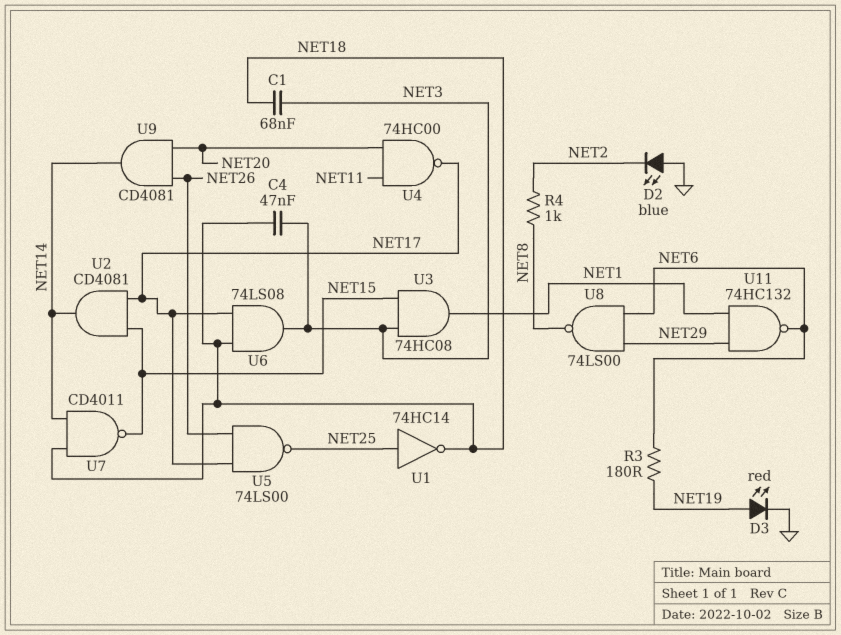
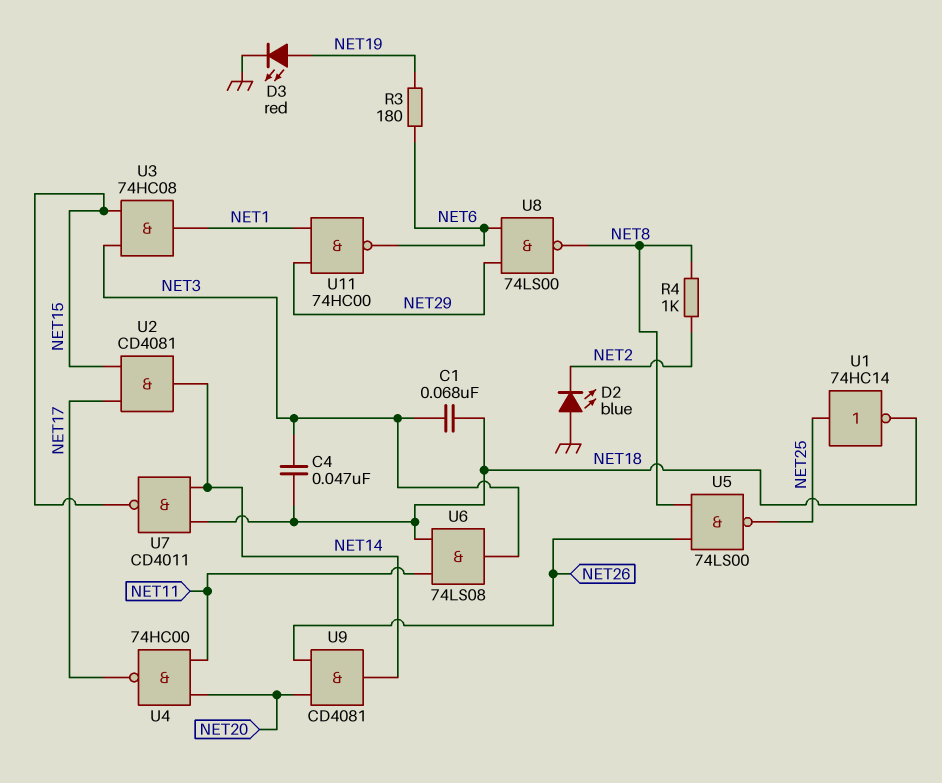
U5: NAND 74LS00 (in NET17, in NET26, out NET25) -> NAND 74LS00 (in NET8, in NET26, out NET25)
U6: AND 74LS08 (in NET17, in NET18, out NET3) -> AND 74LS08 (in NET11, in NET18, out NET3)
U11: NAND 74HC132 (in NET1, in NET29, out NET6) -> NAND 74HC00 (in NET1, in NET29, out NET6)

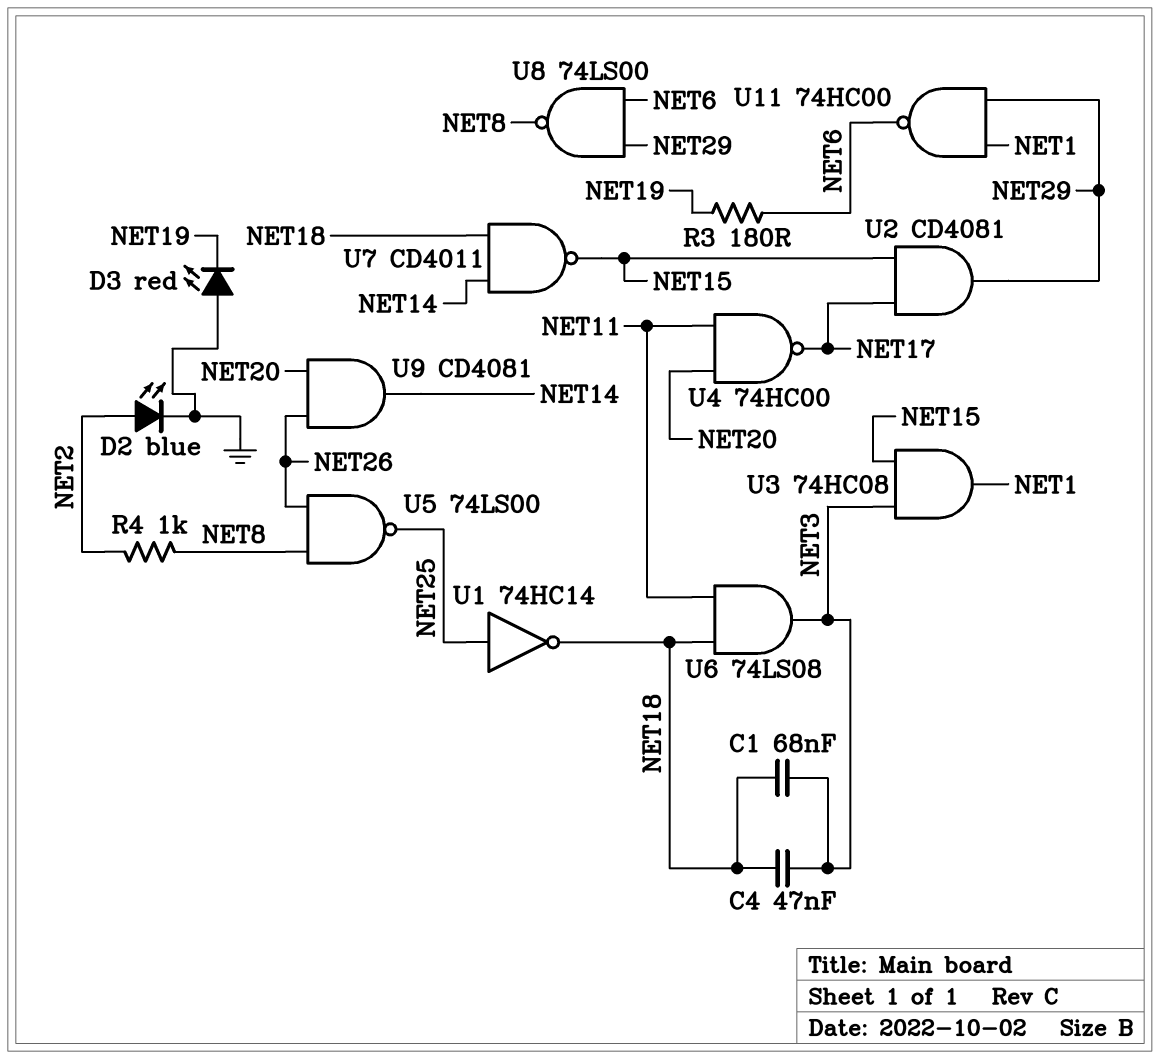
D2: LED blue (A GND, K NET2) -> LED blue (A NET2, K GND)
D3: LED red (A NET19, K GND) -> LED red (A GND, K NET19)
U2: AND CD4081 (in NET15, in NET17, out NET14) -> AND CD4081 (in NET15, in NET17, out NET29)

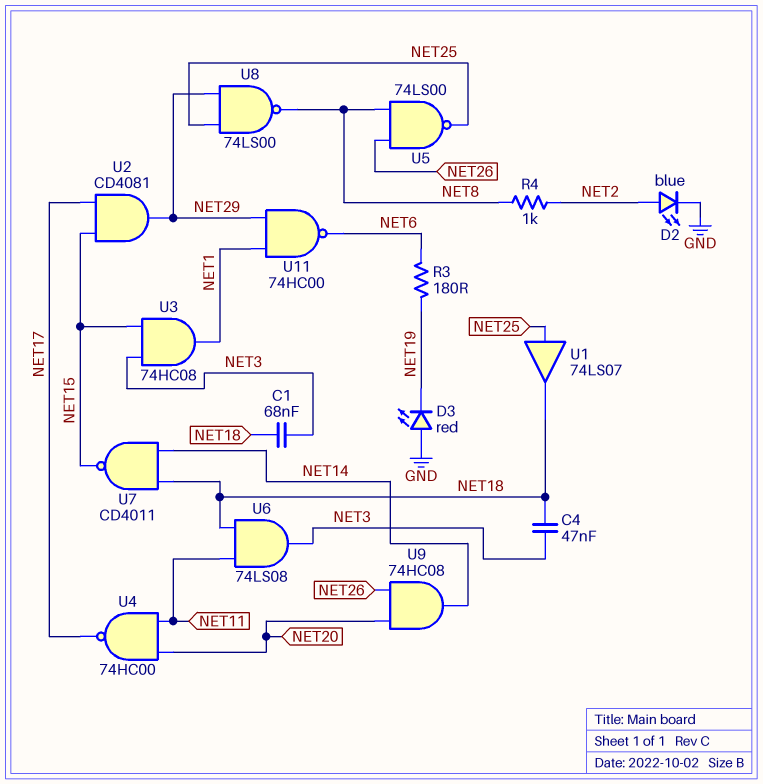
U1: NOT 74HC14 (in NET25, out NET18) -> buffer 74LS07 (in NET25, out NET18)
U8: NAND 74LS00 (in NET6, in NET29, out NET8) -> NAND 74LS00 (in NET25, in NET29, out NET8)
U9: AND CD4081 (in NET20, in NET26, out NET14) -> AND 74HC08 (in NET20, in NET26, out NET14)

